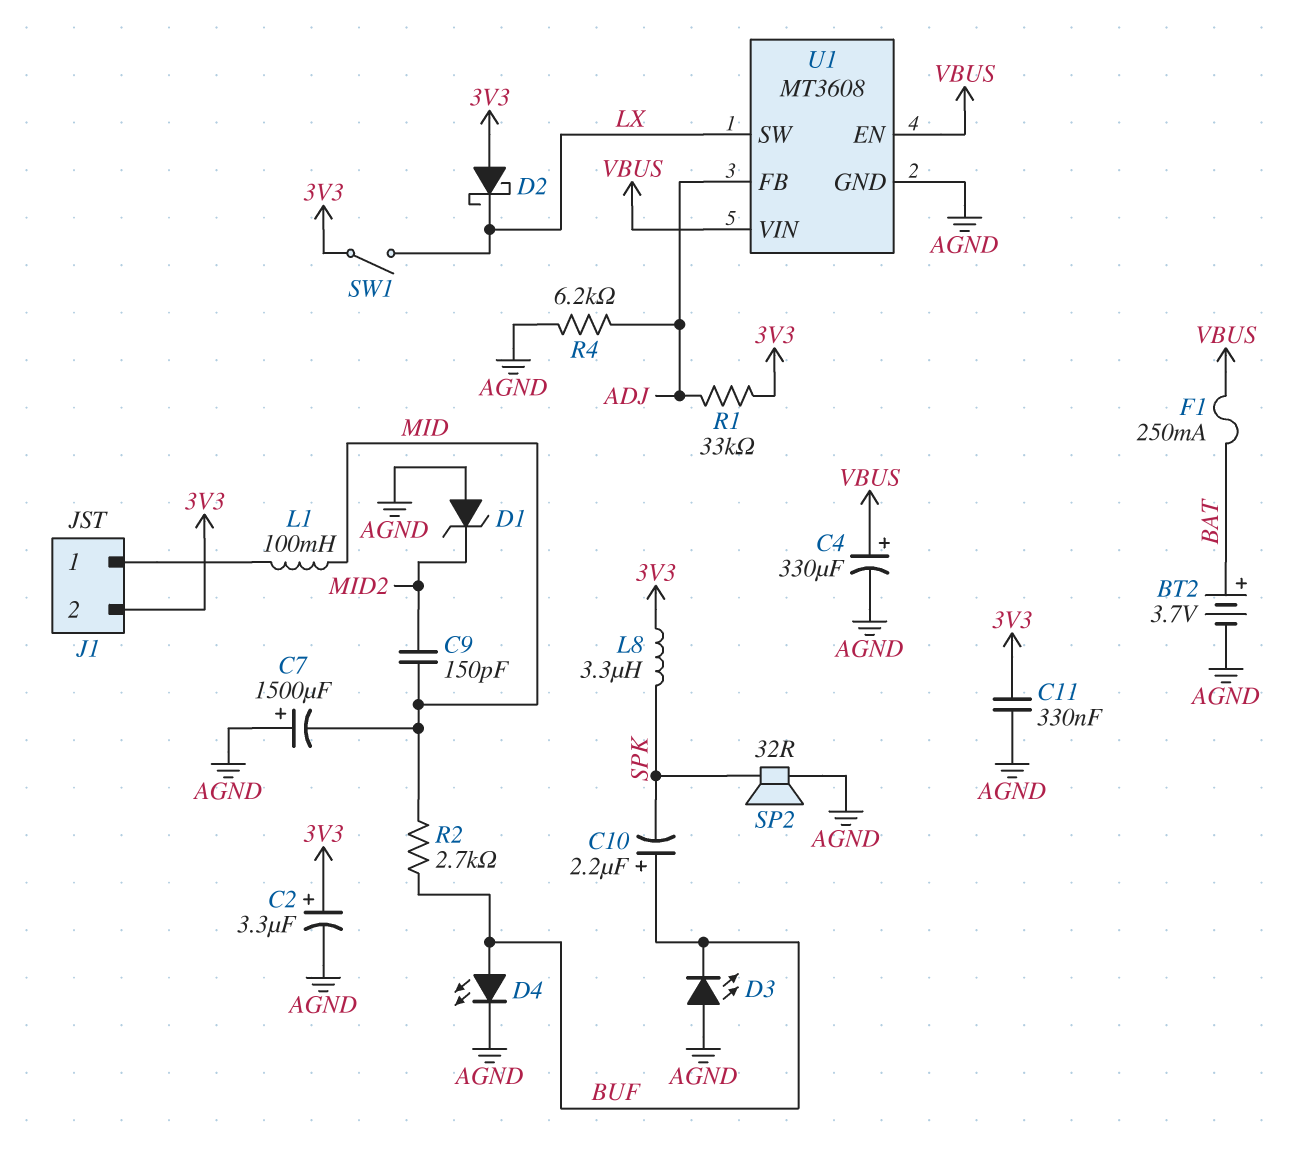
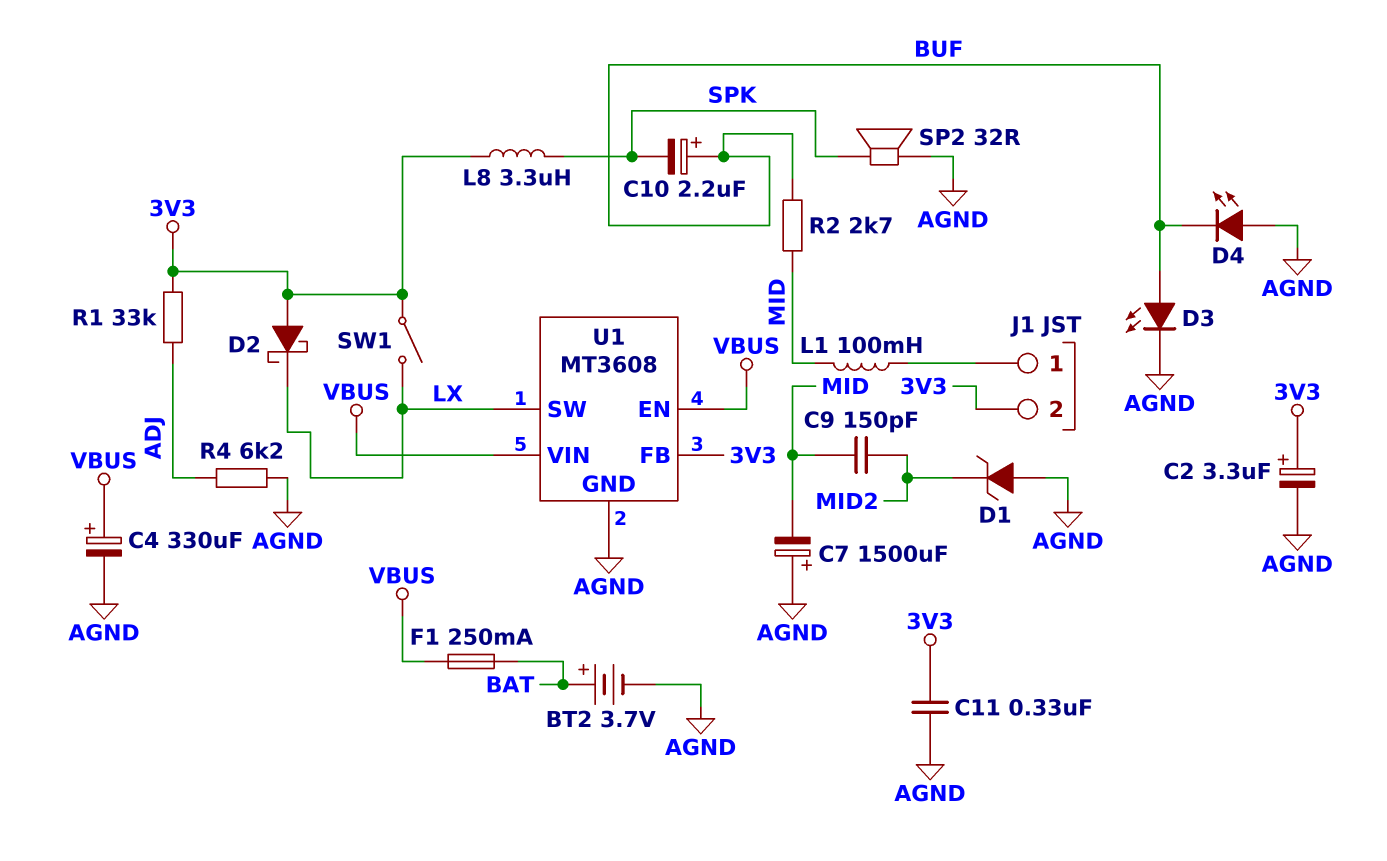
D3: LED (A AGND, K BUF) -> LED (A BUF, K AGND)
D4: LED (A BUF, K AGND) -> LED (A AGND, K BUF)
U1 pin FB: ADJ -> 3V3

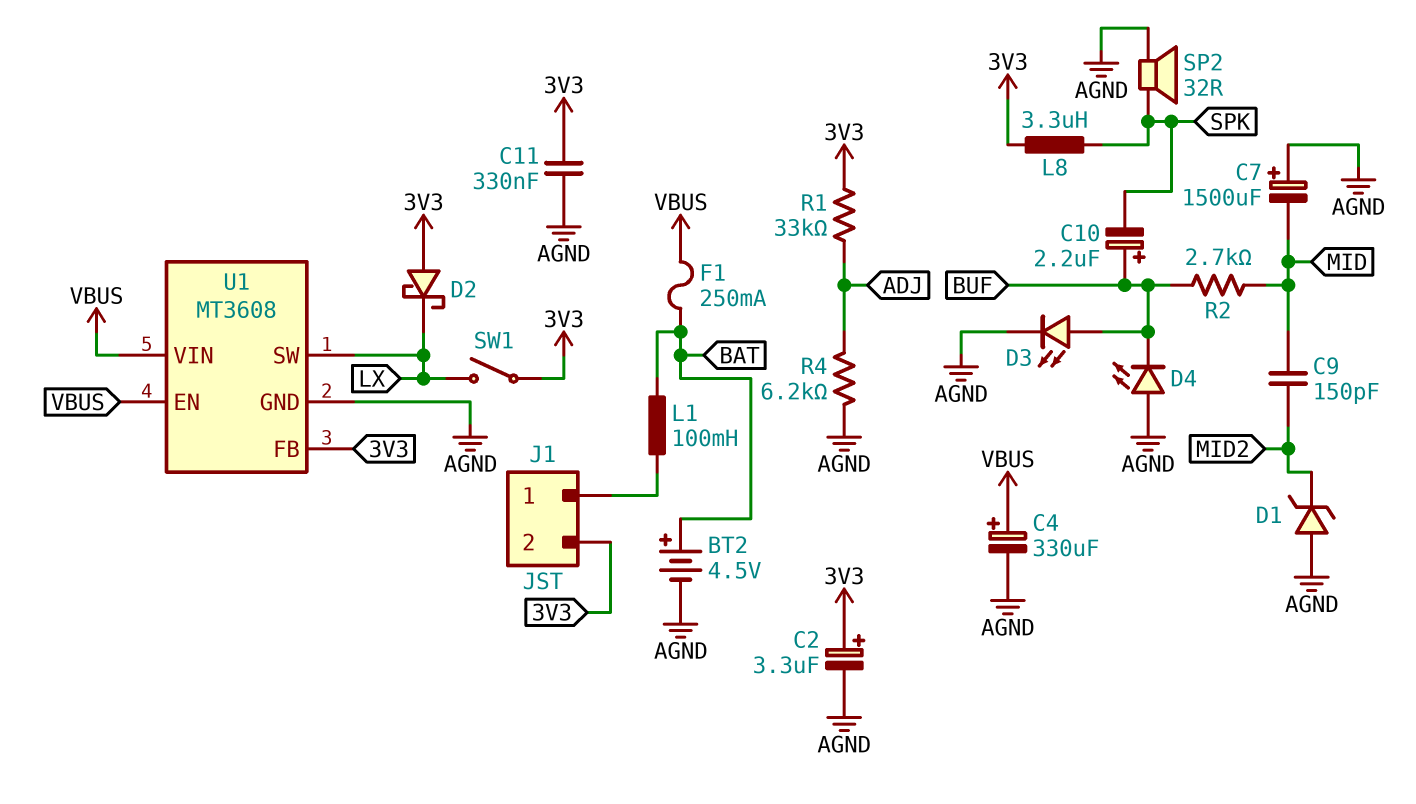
BT2: 3.7V (plus BAT, minus AGND) -> 4.5V (plus BAT, minus AGND)
L1: 100mH (J1/1, MID) -> 100mH (BAT, J1/1)

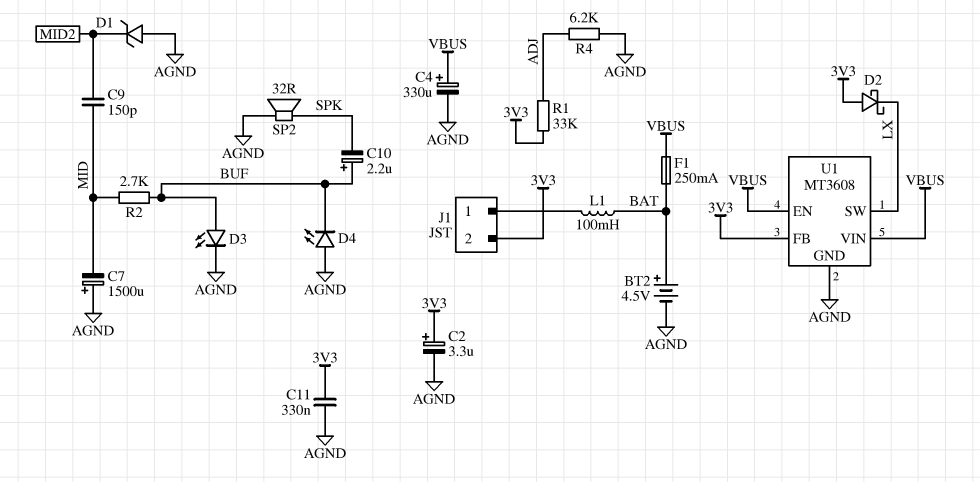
L8: 3.3uH (3V3, SPK) -> none
SW1: switch (3V3, LX) -> none

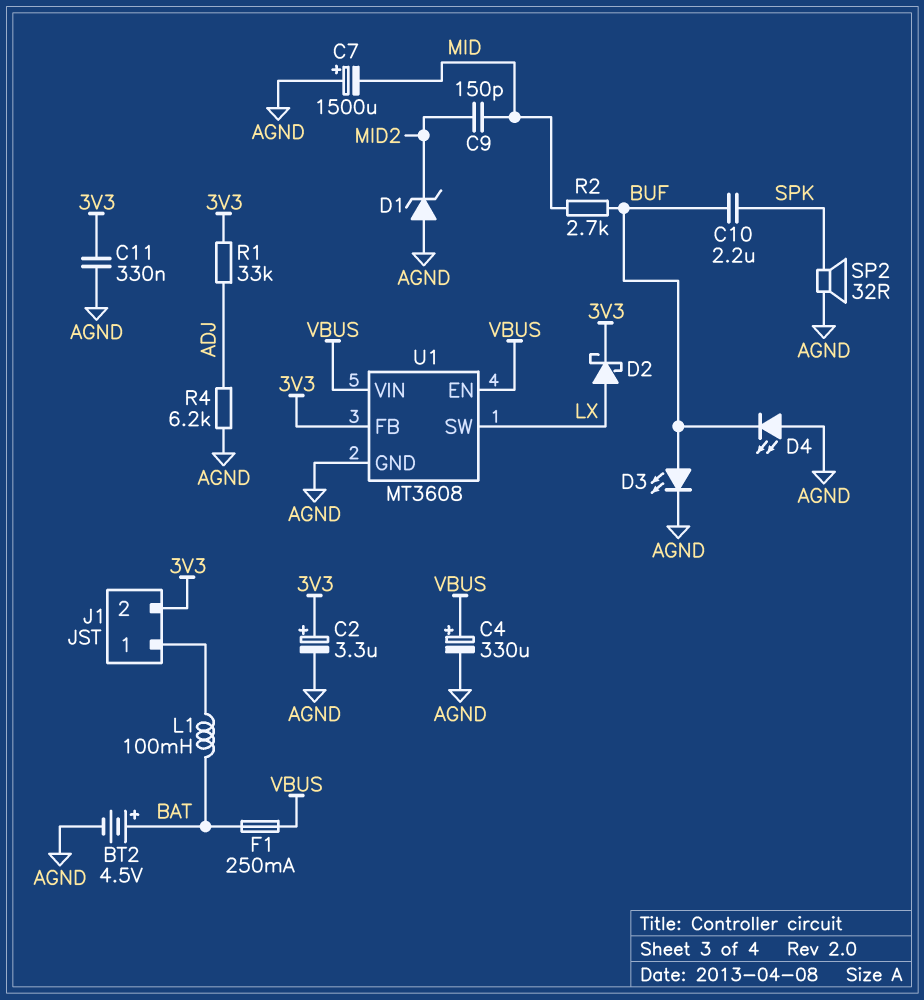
C10: 2.2uF (plus BUF, minus SPK) -> 2.2uF (BUF, SPK)
D2: schottky (A 3V3, K LX) -> schottky (A LX, K 3V3)

